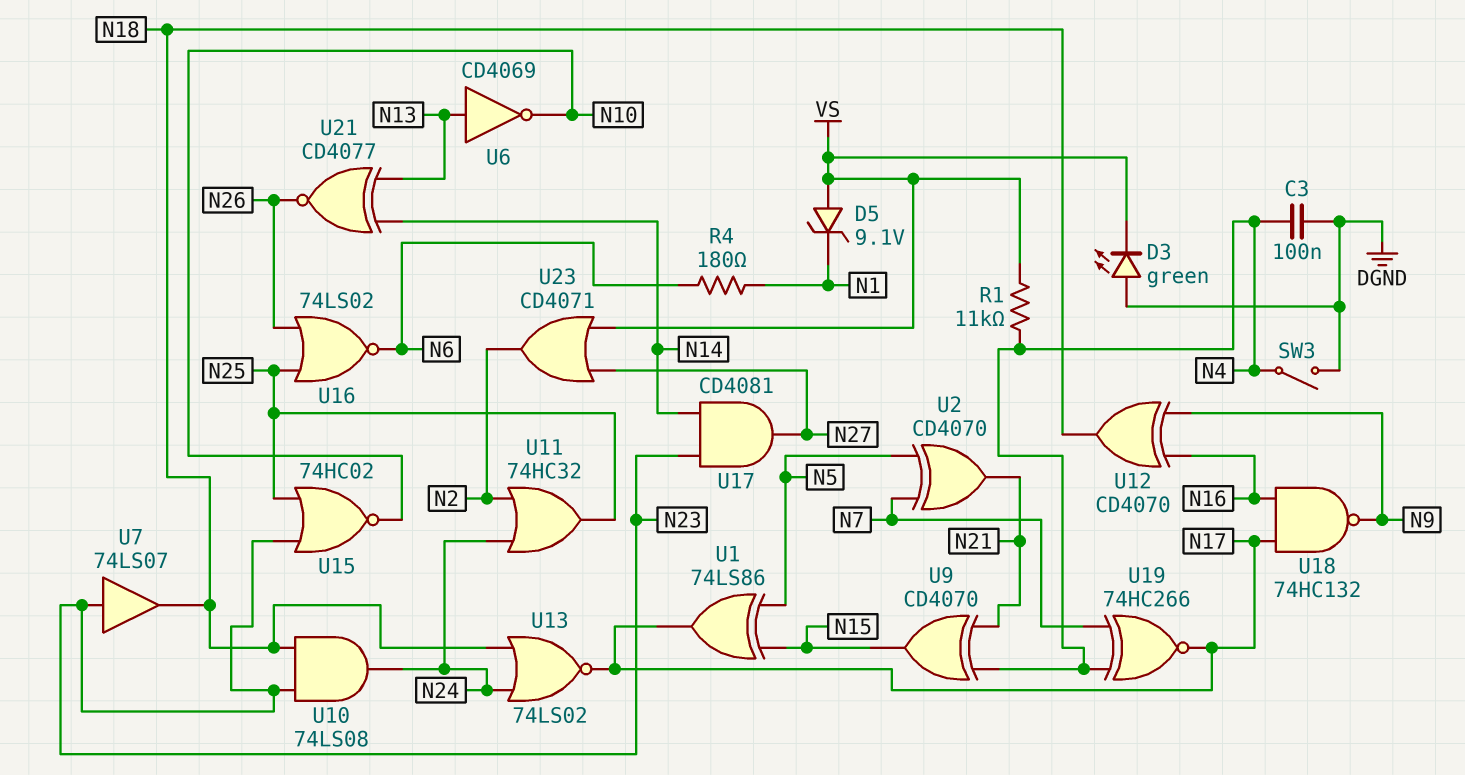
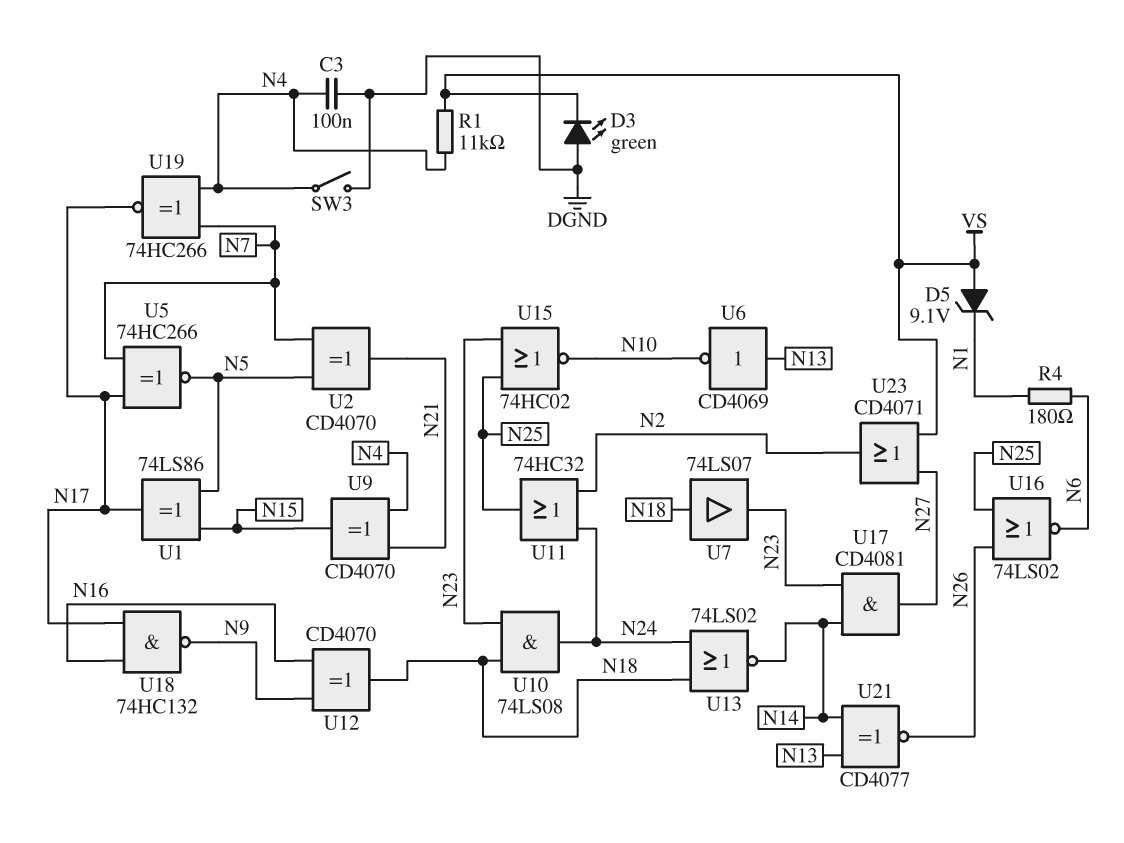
U5: none -> XNOR 74HC266 (in N7, in N17, out N5)
U7: buffer 74LS07 (in N23, out N18) -> buffer 74LS07 (in N18, out N23)
U13: NOR 74LS02 (in N18, in N24, out N17) -> NOR 74LS02 (in N18, in N24, out N14)

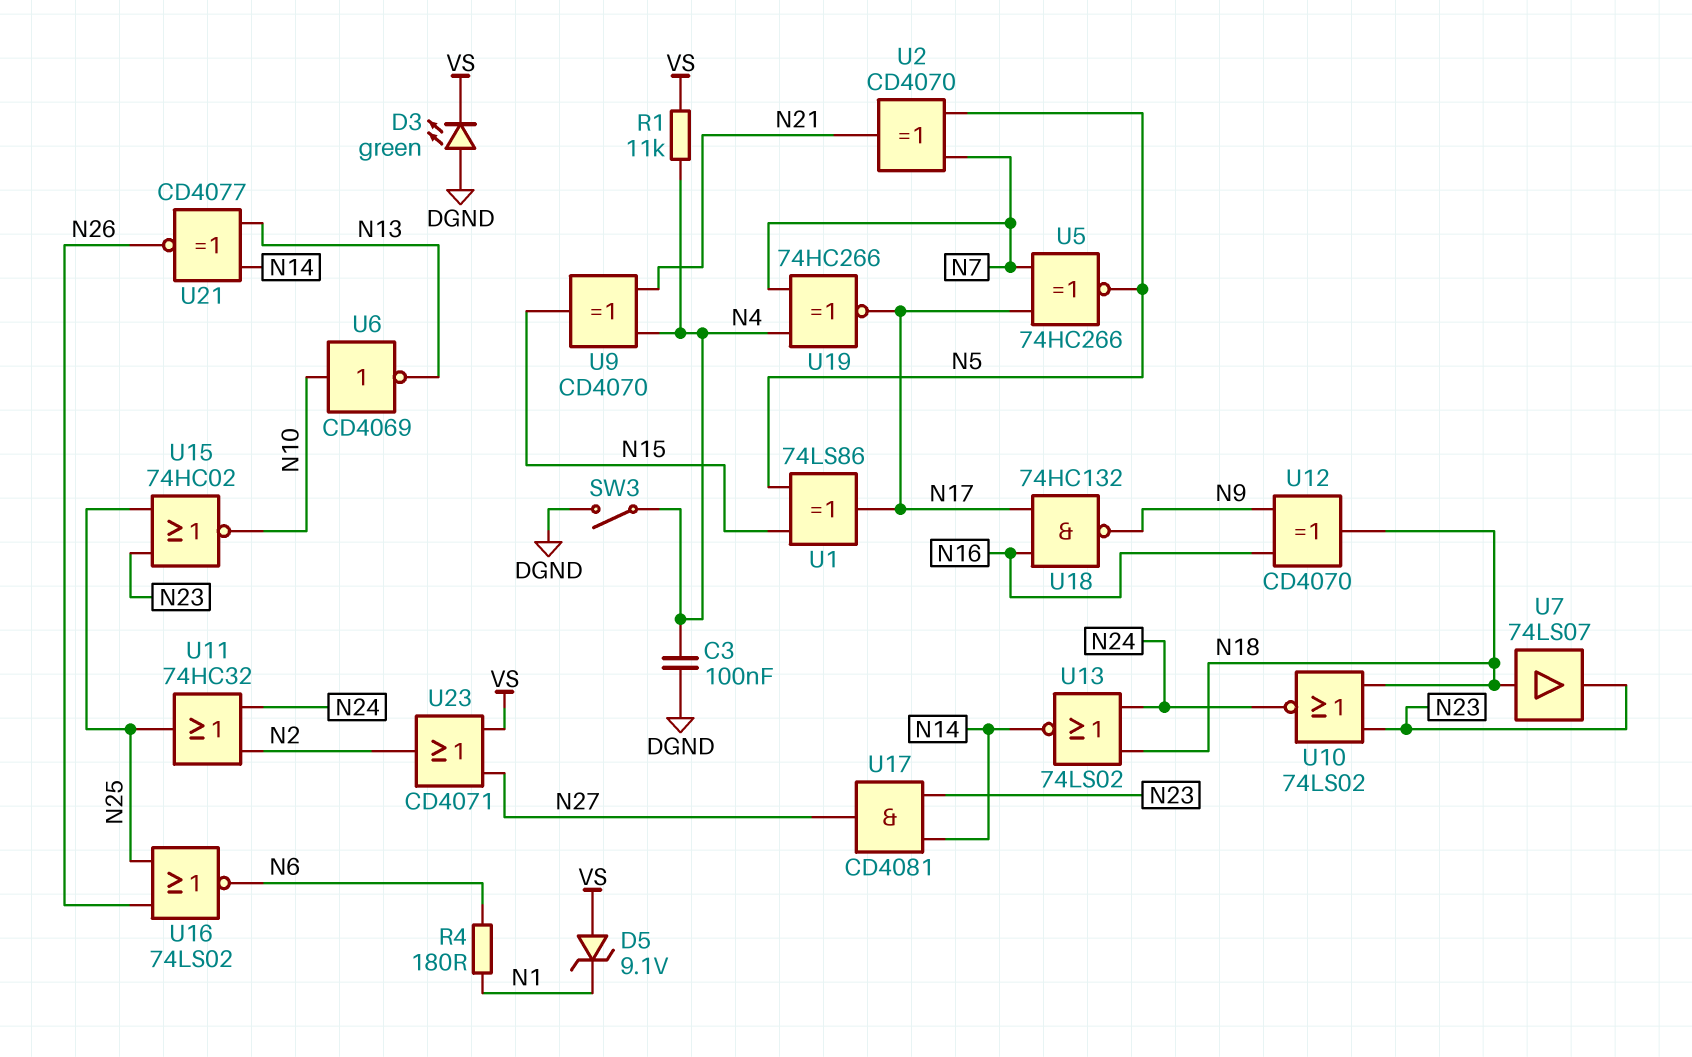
U6: NOT CD4069 (in N13, out N10) -> NOT CD4069 (in N10, out N13)
U10: AND 74LS08 (in N18, in N23, out N24) -> NOR 74LS02 (in N18, in N23, out N24)

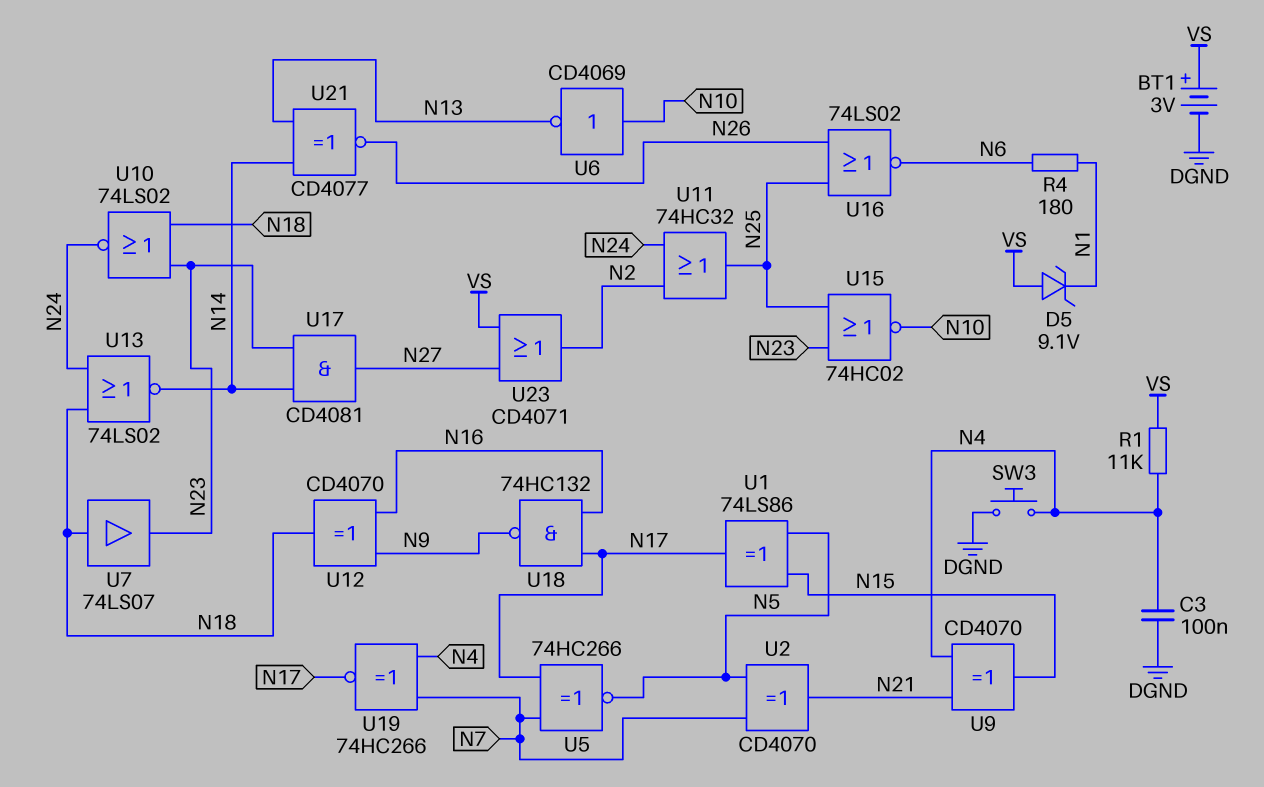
BT1: none -> 3V (plus VS, minus DGND)
D3: LED green (A DGND, K VS) -> none
SW3: switch (DGND, N4) -> button (DGND, N4)

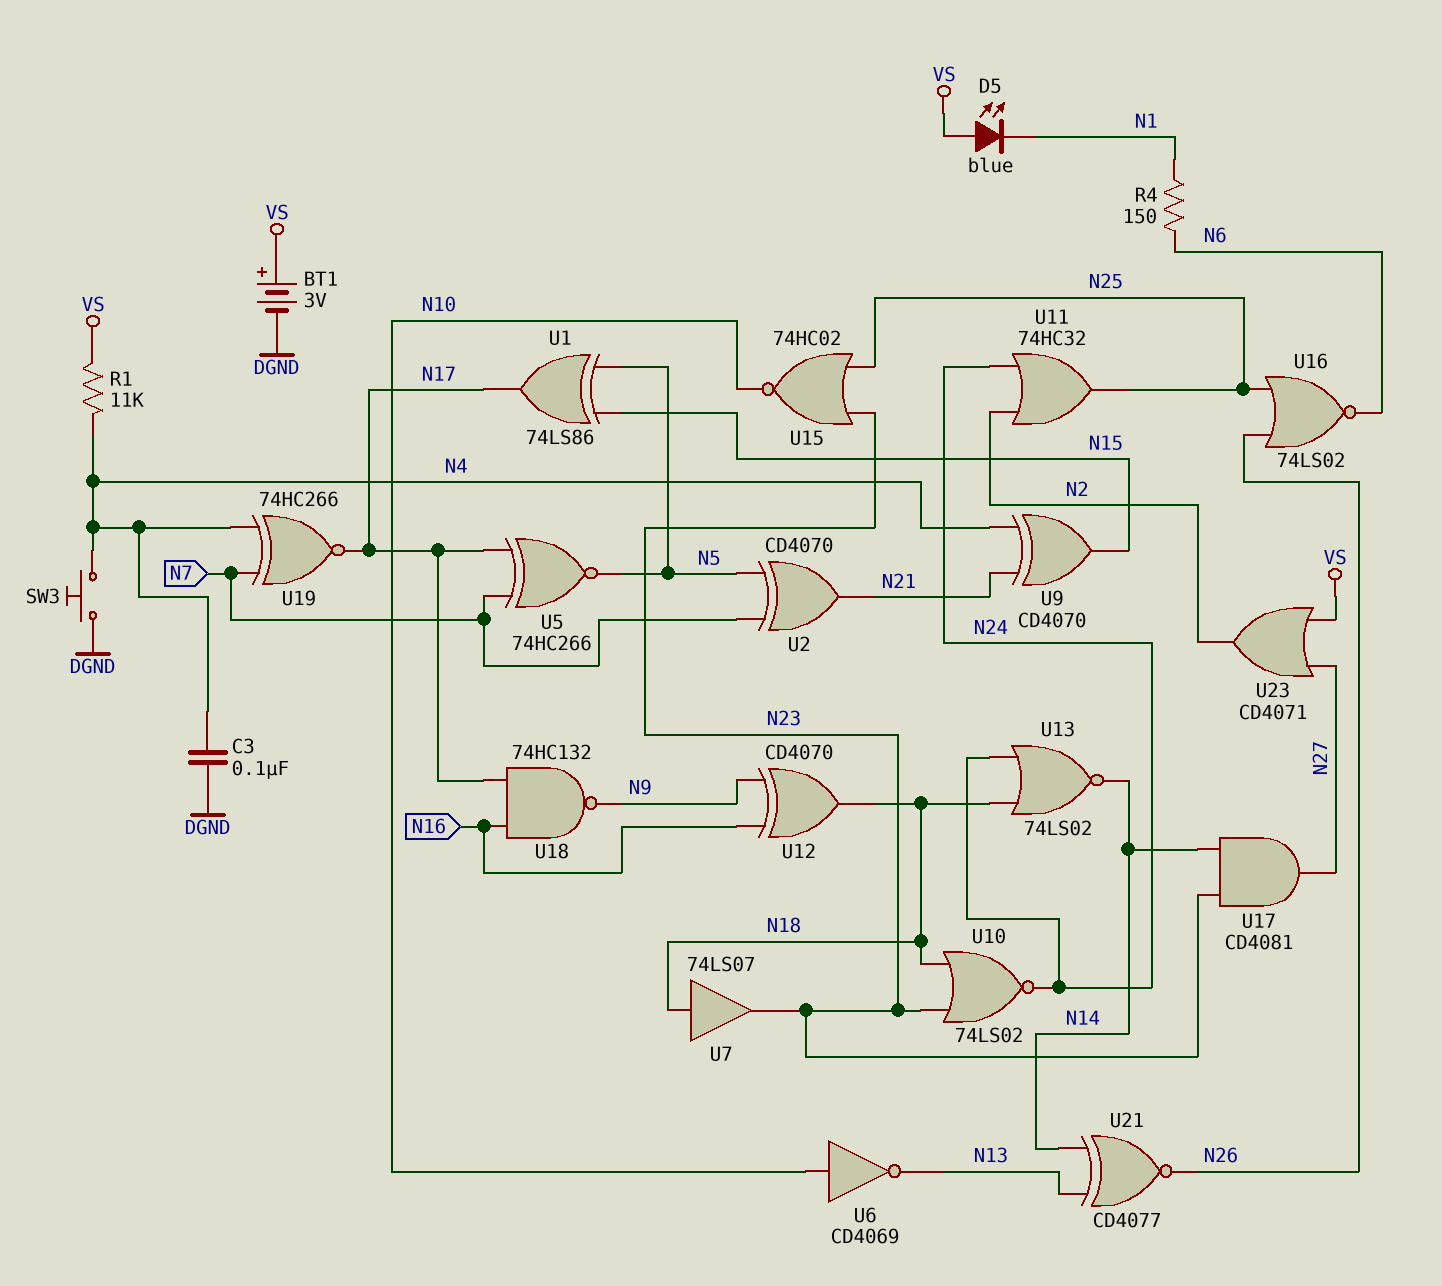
D5: zener 9.1V (A VS, K N1) -> LED blue (A VS, K N1)
R4: 180 (N1, N6) -> 150 (N1, N6)

